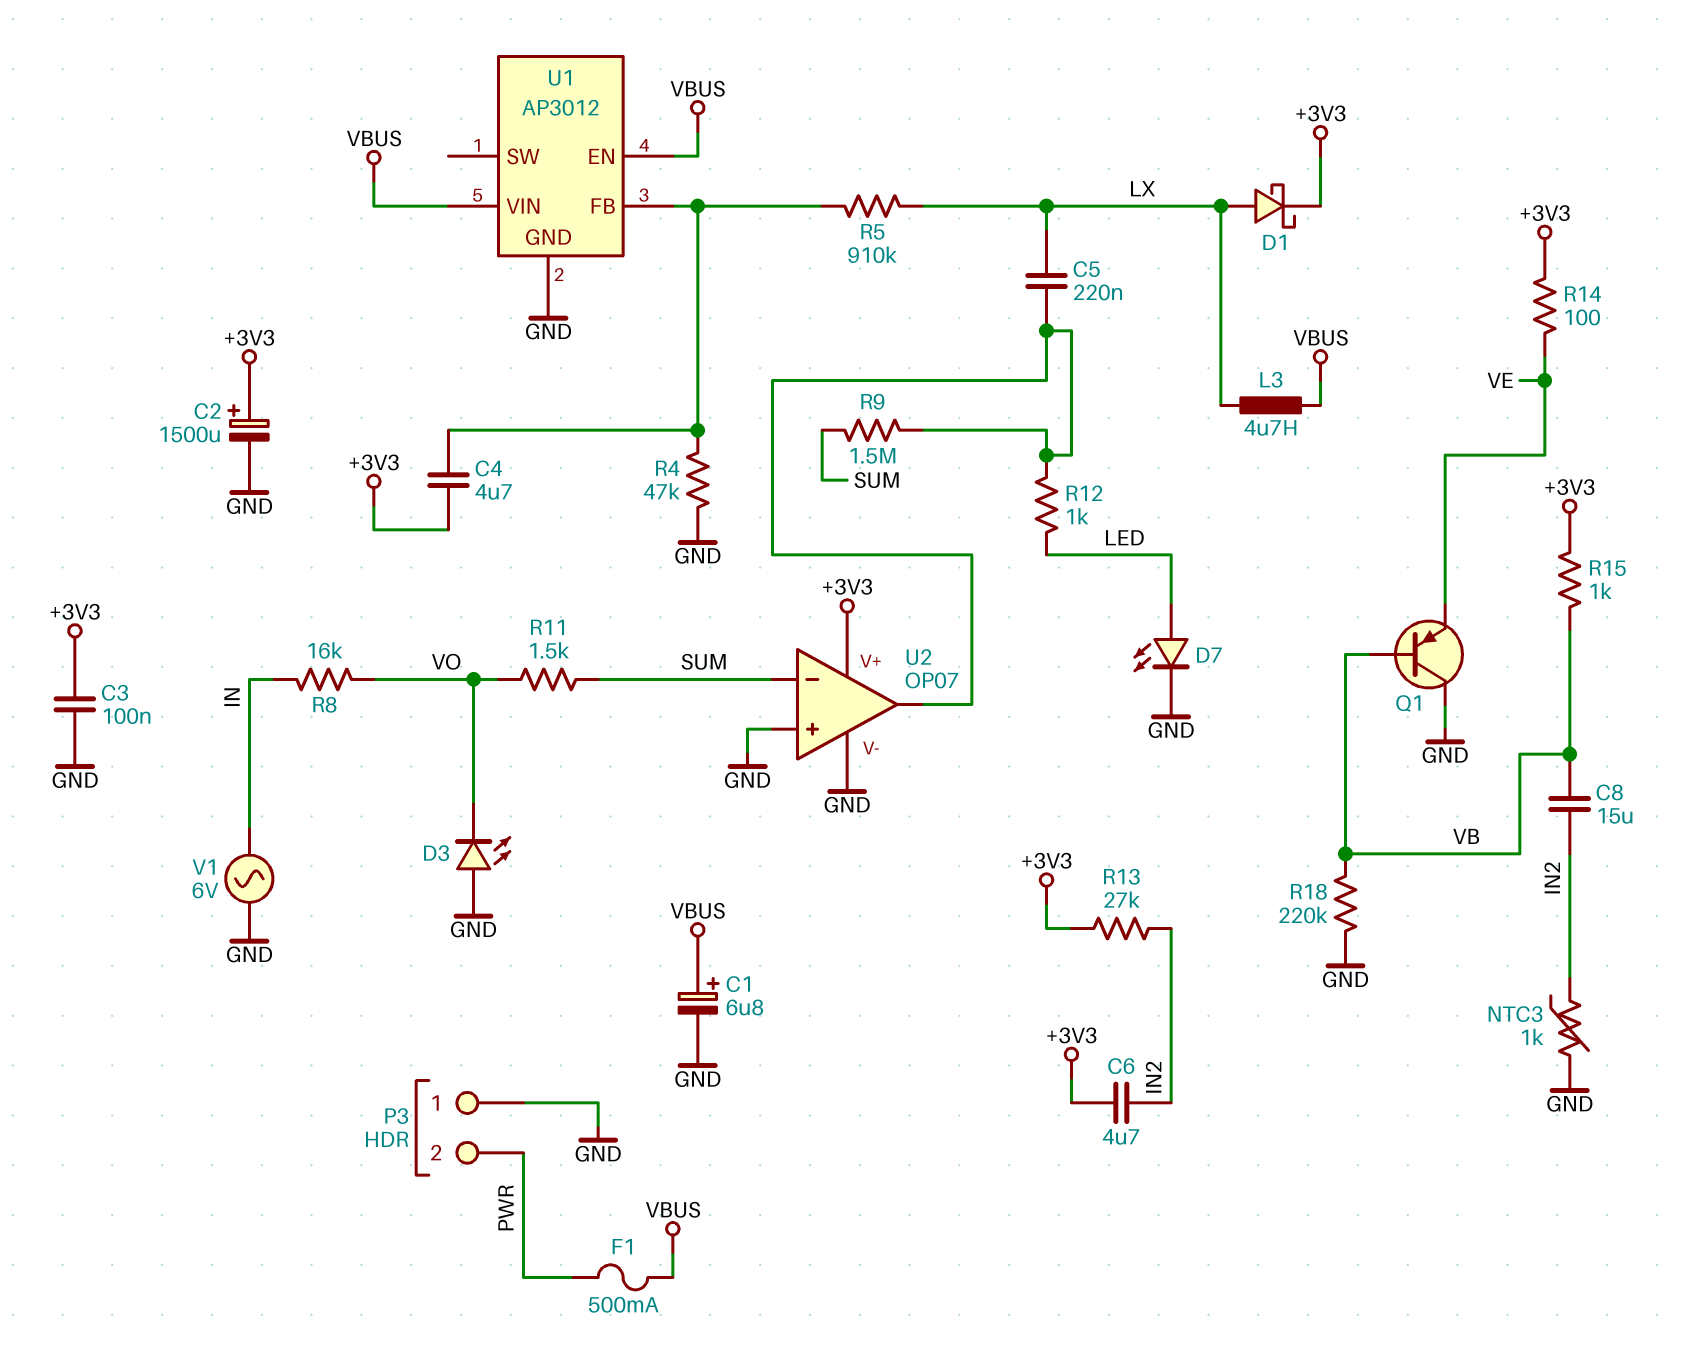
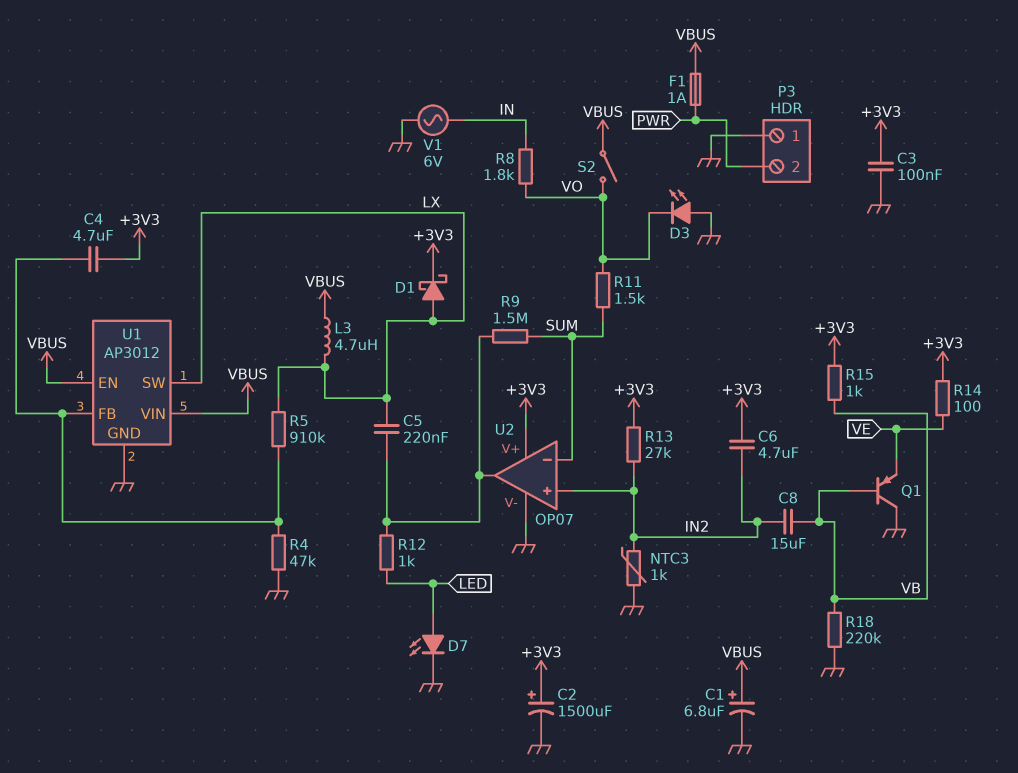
F1: 500mA (PWR, VBUS) -> 1A (PWR, VBUS)
R8: 16k (IN, VO) -> 1.8k (IN, VO)
S2: none -> switch (VBUS, VO)
U1 pin SW: none -> LX
U2 pin in+: GND -> IN2

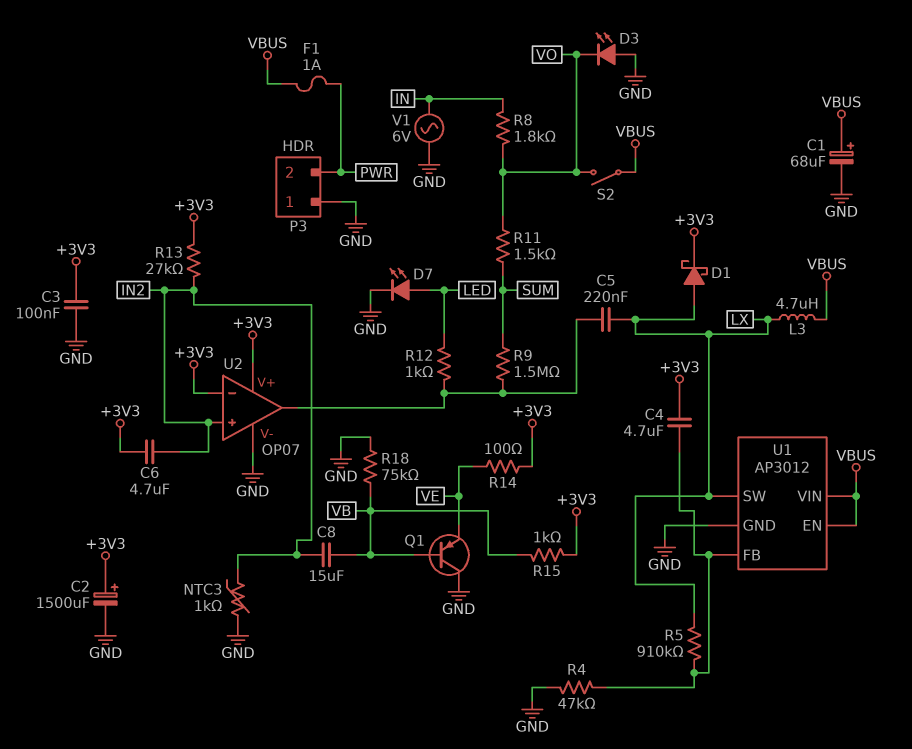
C1: 6.8uF (plus VBUS, minus GND) -> 68uF (plus VBUS, minus GND)
R18: 220k (GND, VB) -> 75k (GND, VB)
U2 pin in-: SUM -> +3V3

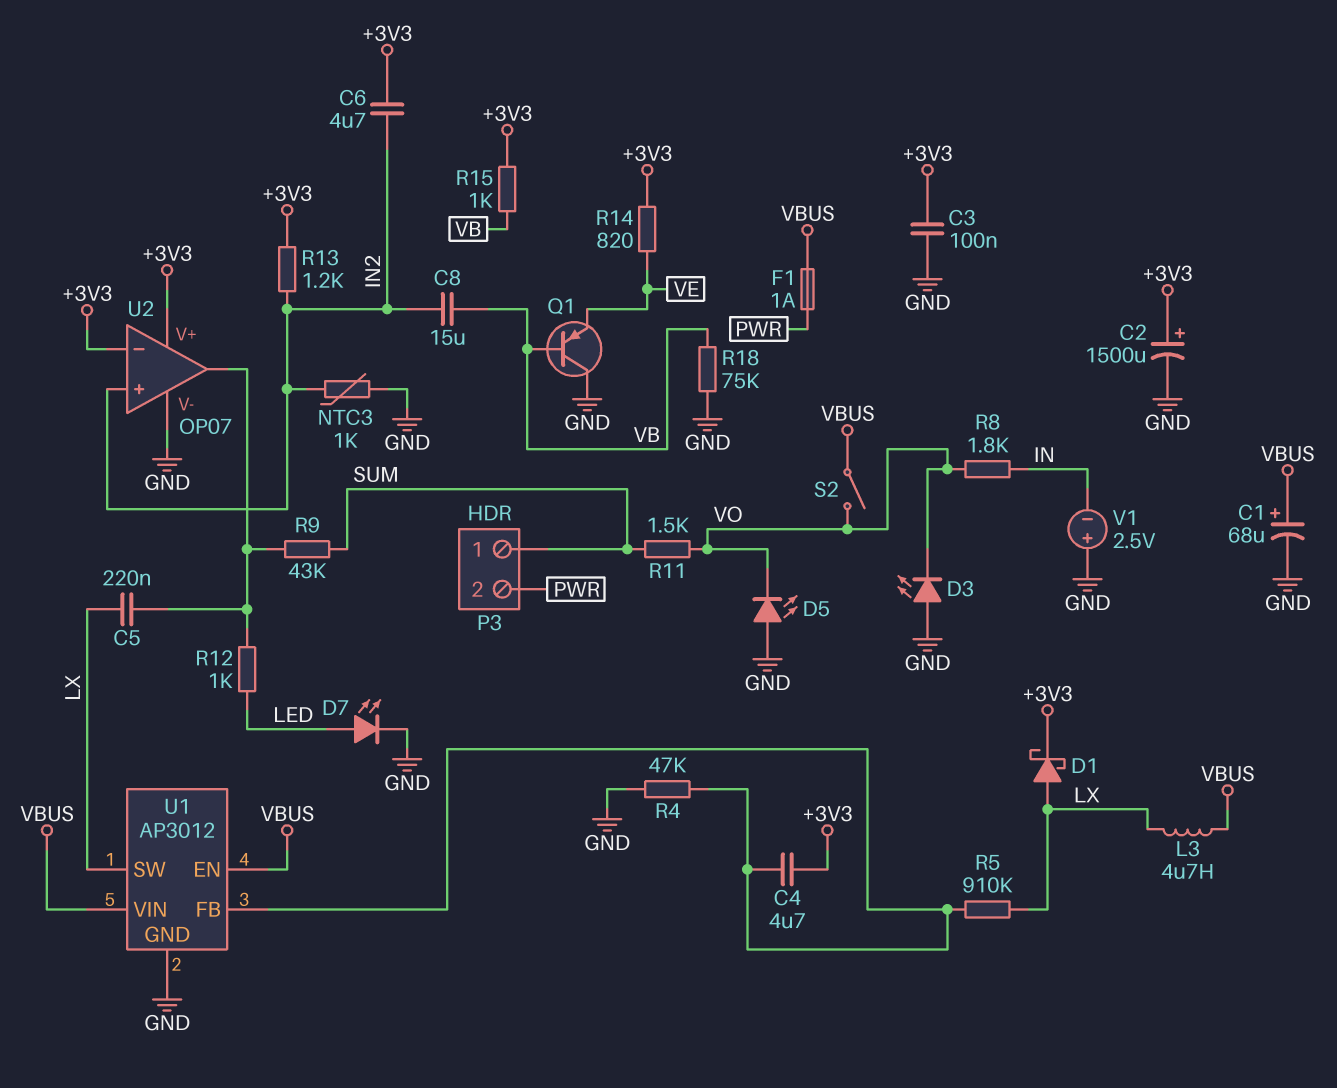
D5: none -> LED (A GND, K VO)
P3 pin 1: GND -> SUM
R9: 1.5M (SUM, U2/out) -> 43k (SUM, U2/out)
R13: 27k (+3V3, IN2) -> 1.2k (+3V3, IN2)
R14: 100 (+3V3, VE) -> 820 (+3V3, VE)
V1: AC 6V (GND, IN) -> 2.5V (plus GND, minus IN)

